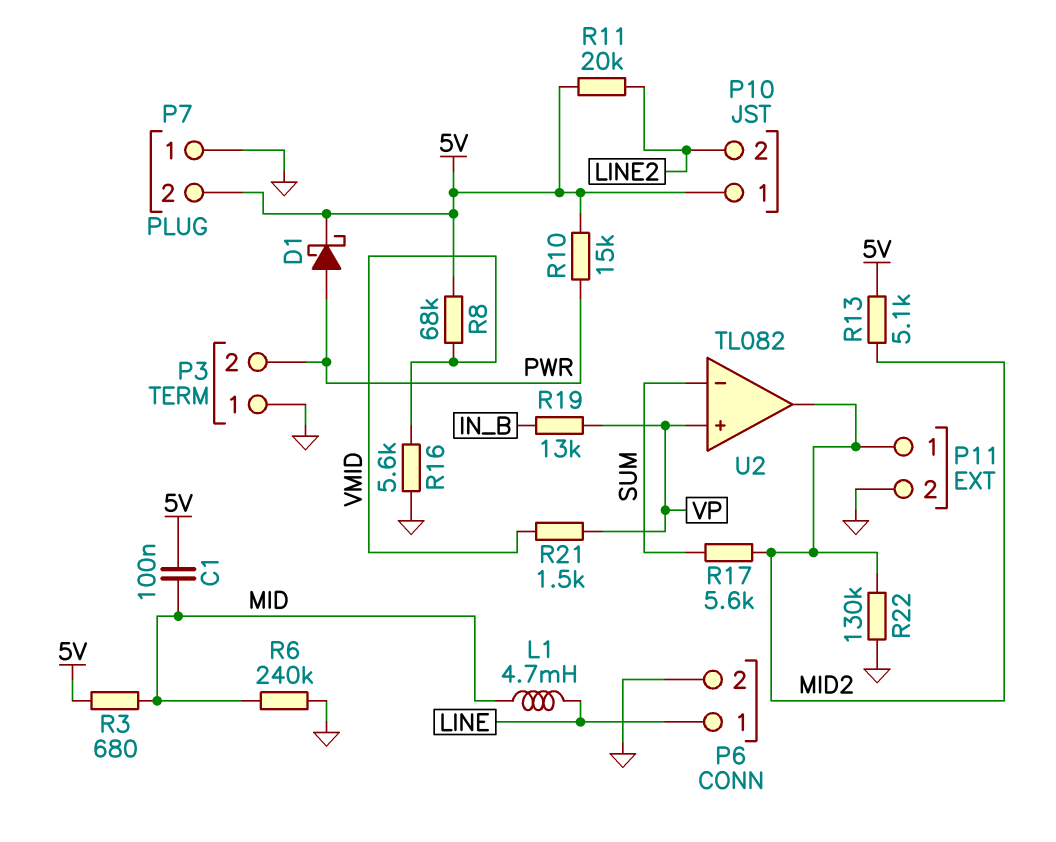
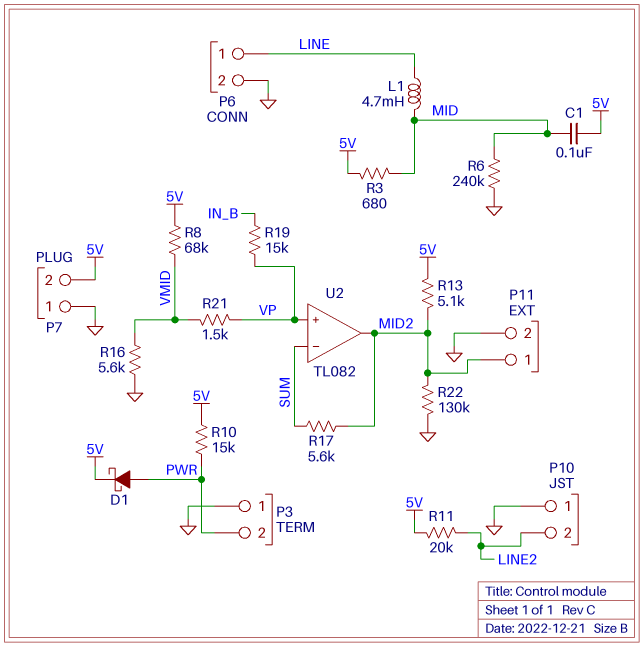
P10 pin 1: 5V -> GND
R19: 13k (IN_B, VP) -> 15k (IN_B, VP)

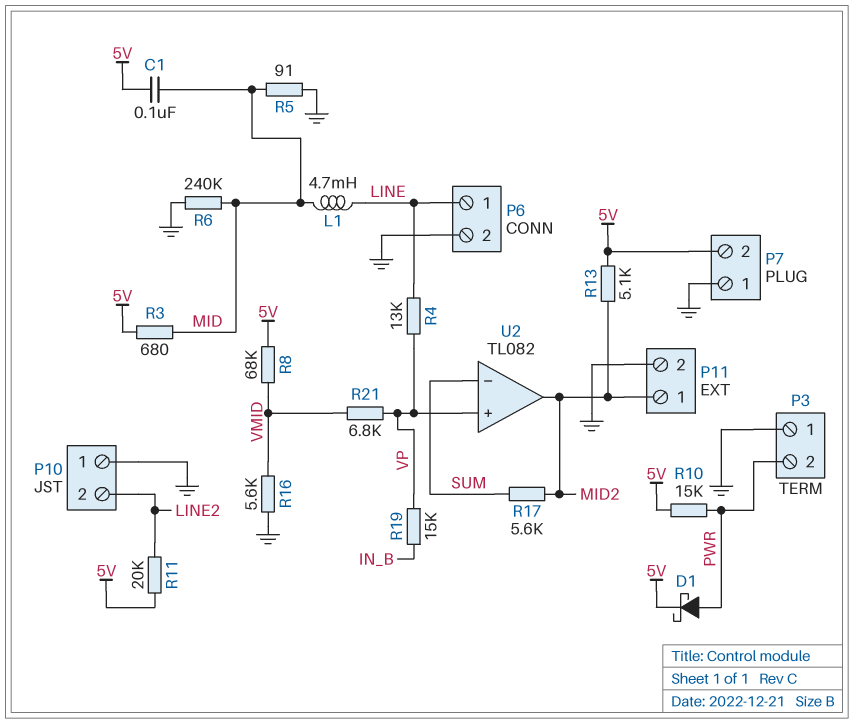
R4: none -> 13k (LINE, VP)
R5: none -> 91 (GND, MID)
R21: 1.5k (VMID, VP) -> 6.8k (VMID, VP)
R22: 130k (GND, MID2) -> none

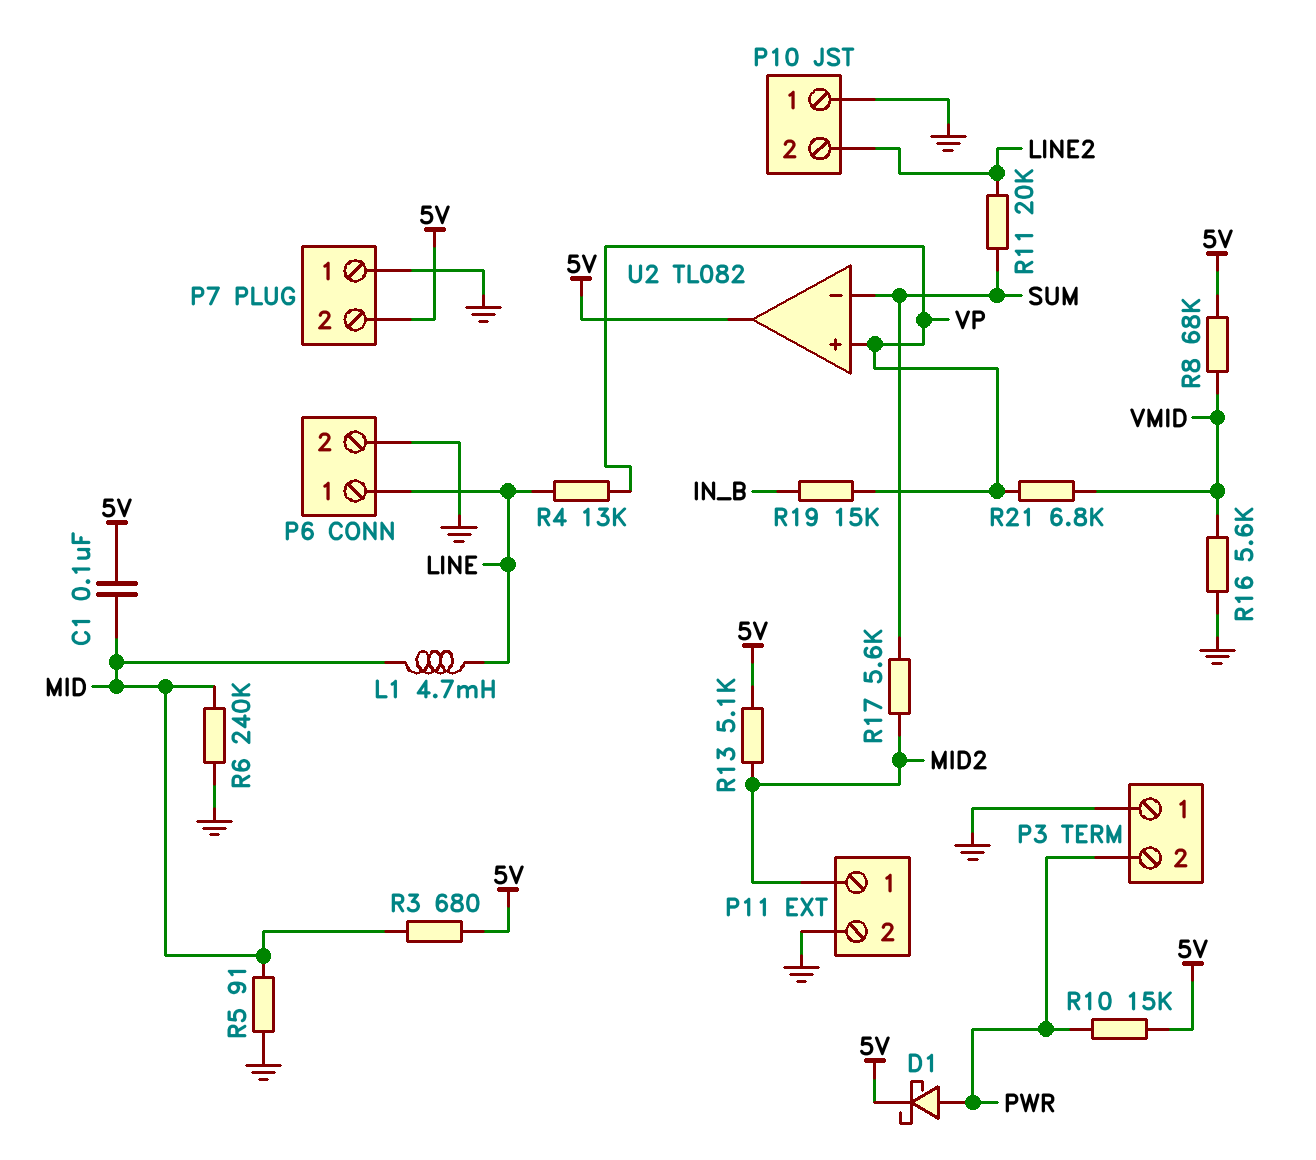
R11: 20k (5V, LINE2) -> 20k (LINE2, SUM)
U2 pin out: MID2 -> 5V

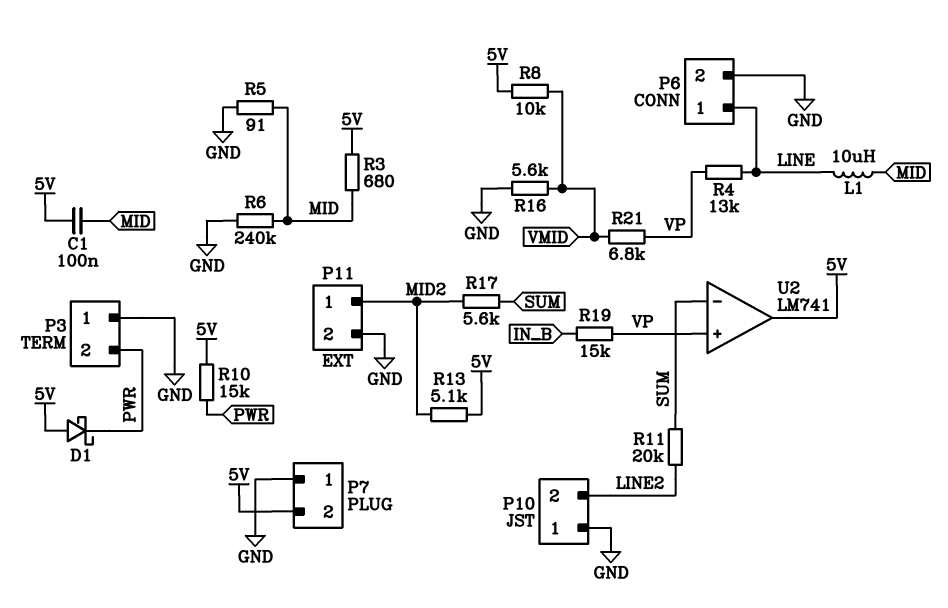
D1: schottky (A PWR, K 5V) -> schottky (A 5V, K PWR)
L1: 4.7mH (LINE, MID) -> 10uH (LINE, MID)
R8: 68k (5V, VMID) -> 10k (5V, VMID)
U2: TL082 -> LM741

